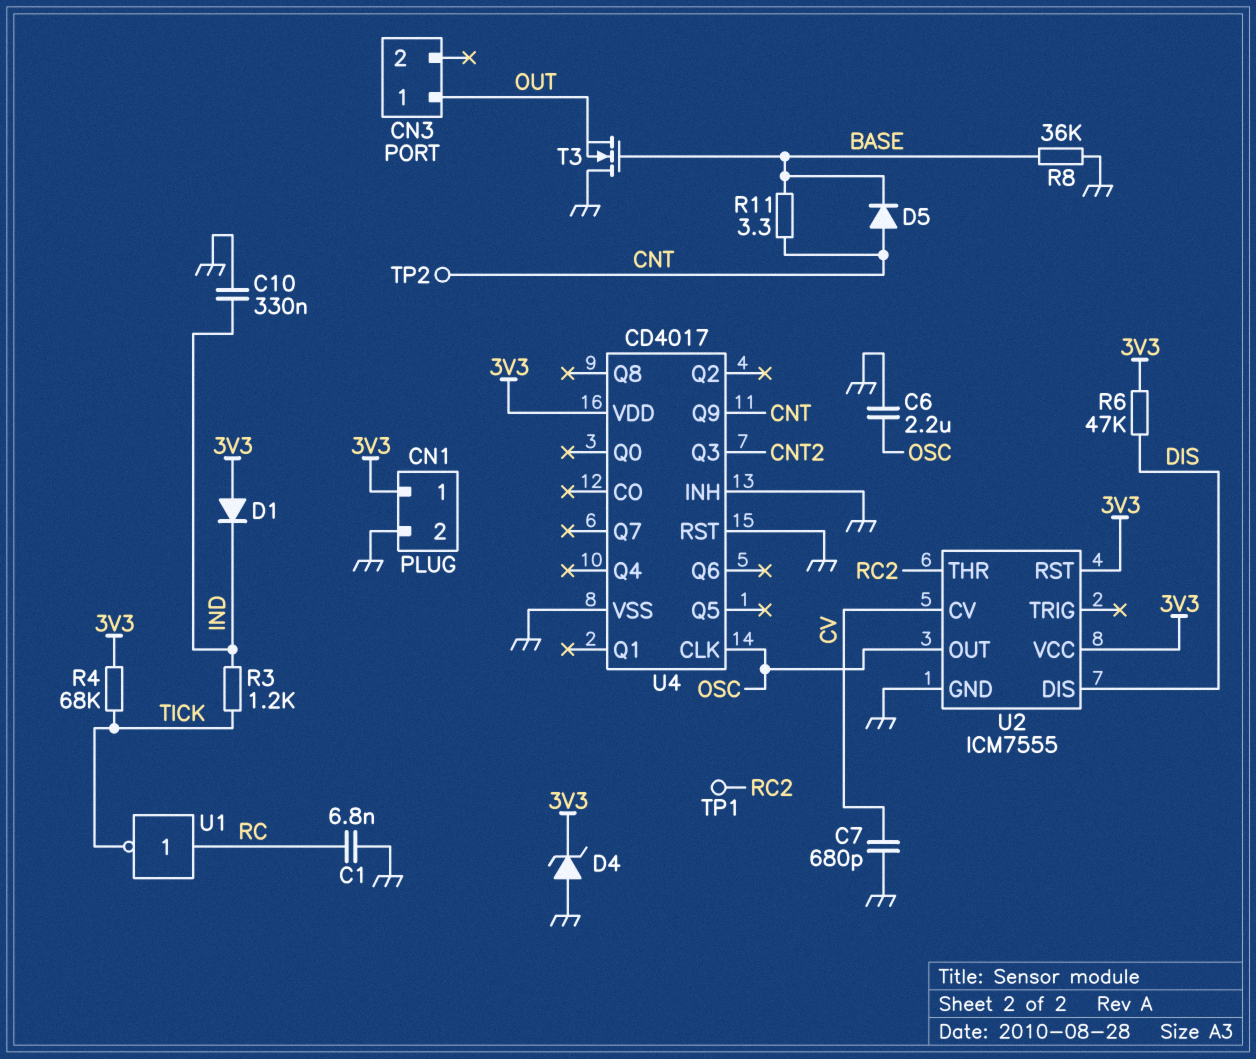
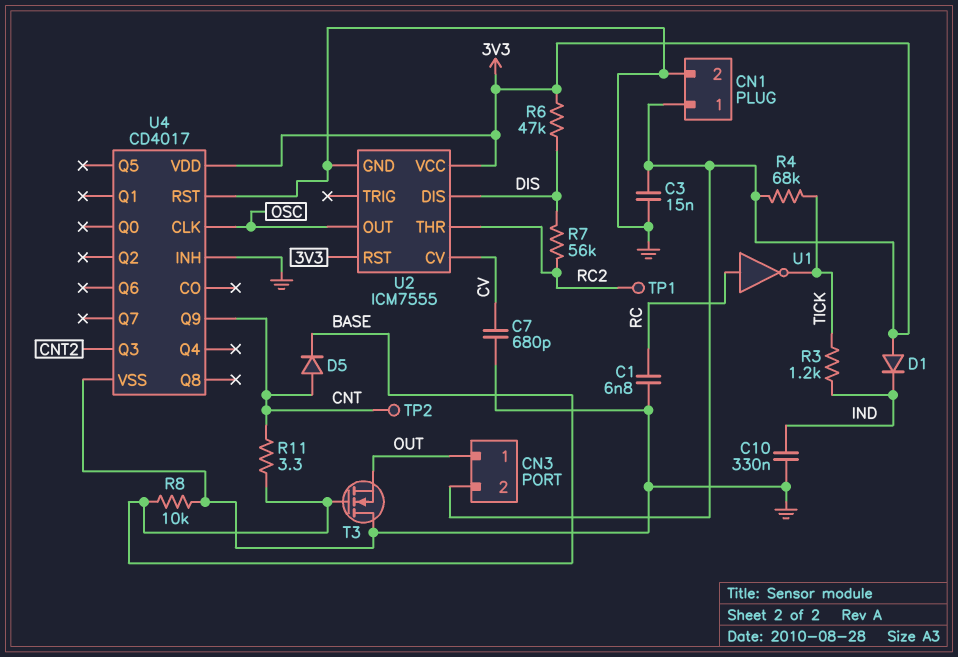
C3: none -> 15nF (3V3, GND)
C6: 2.2uF (GND, OSC) -> none
CN3 pin 2: none -> 3V3
D4: zener (A GND, K 3V3) -> none
R7: none -> 56k (DIS, RC2)
R8: 36k (BASE, GND) -> 10k (BASE, GND)

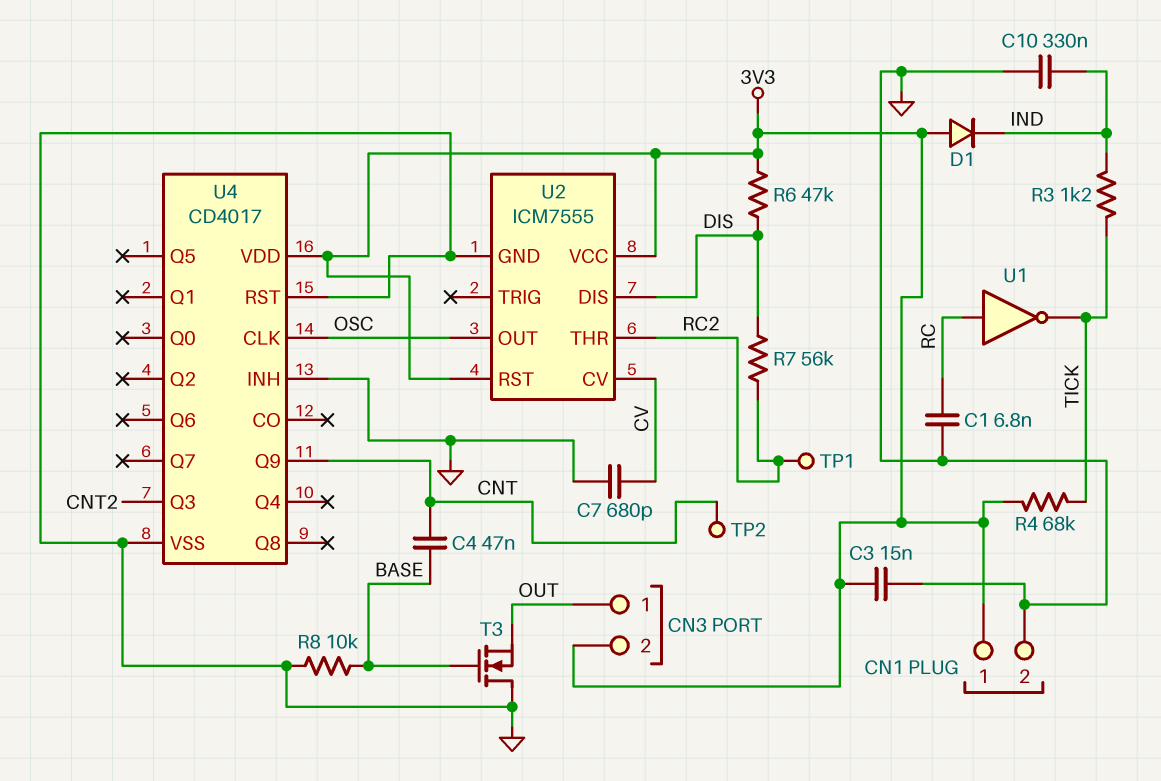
C4: none -> 47nF (BASE, CNT)
D5: diode (A CNT, K BASE) -> none
R11: 3.3 (BASE, CNT) -> none

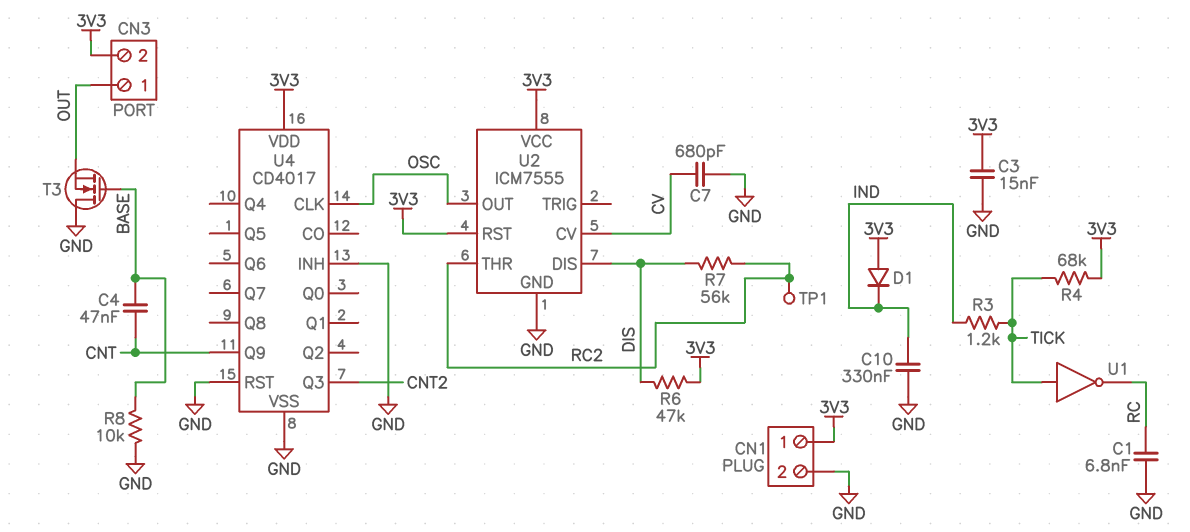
TP2: test point (CNT) -> none
U1: NOT (in RC, out TICK) -> NOT (in TICK, out RC)

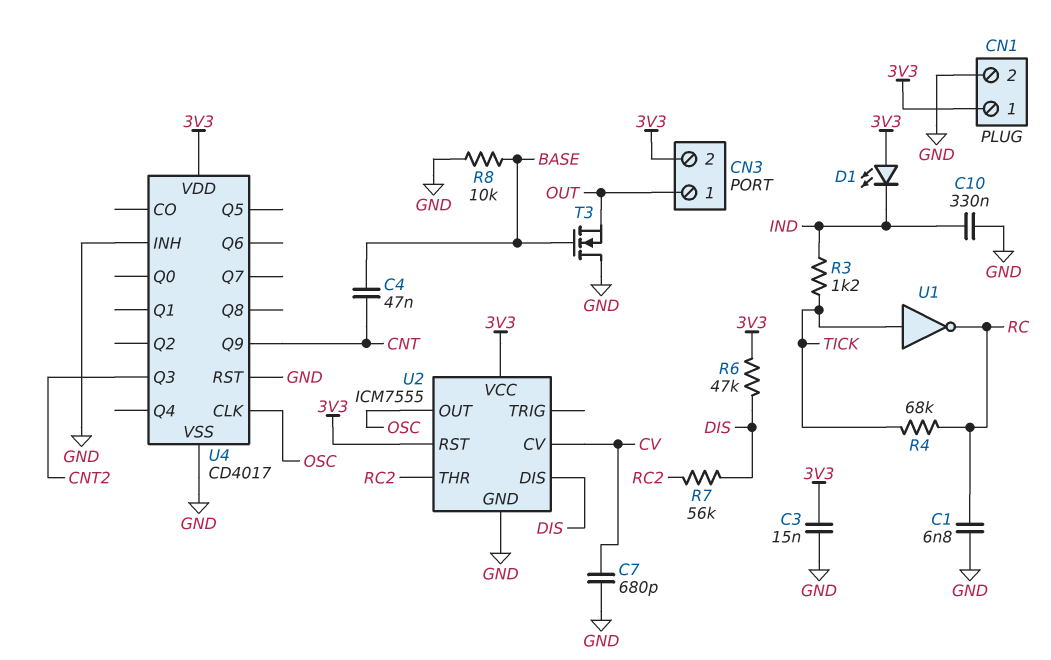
D1: diode (A 3V3, K IND) -> LED (A 3V3, K IND)
R4: 68k (3V3, TICK) -> 68k (RC, TICK)
TP1: test point (RC2) -> none

